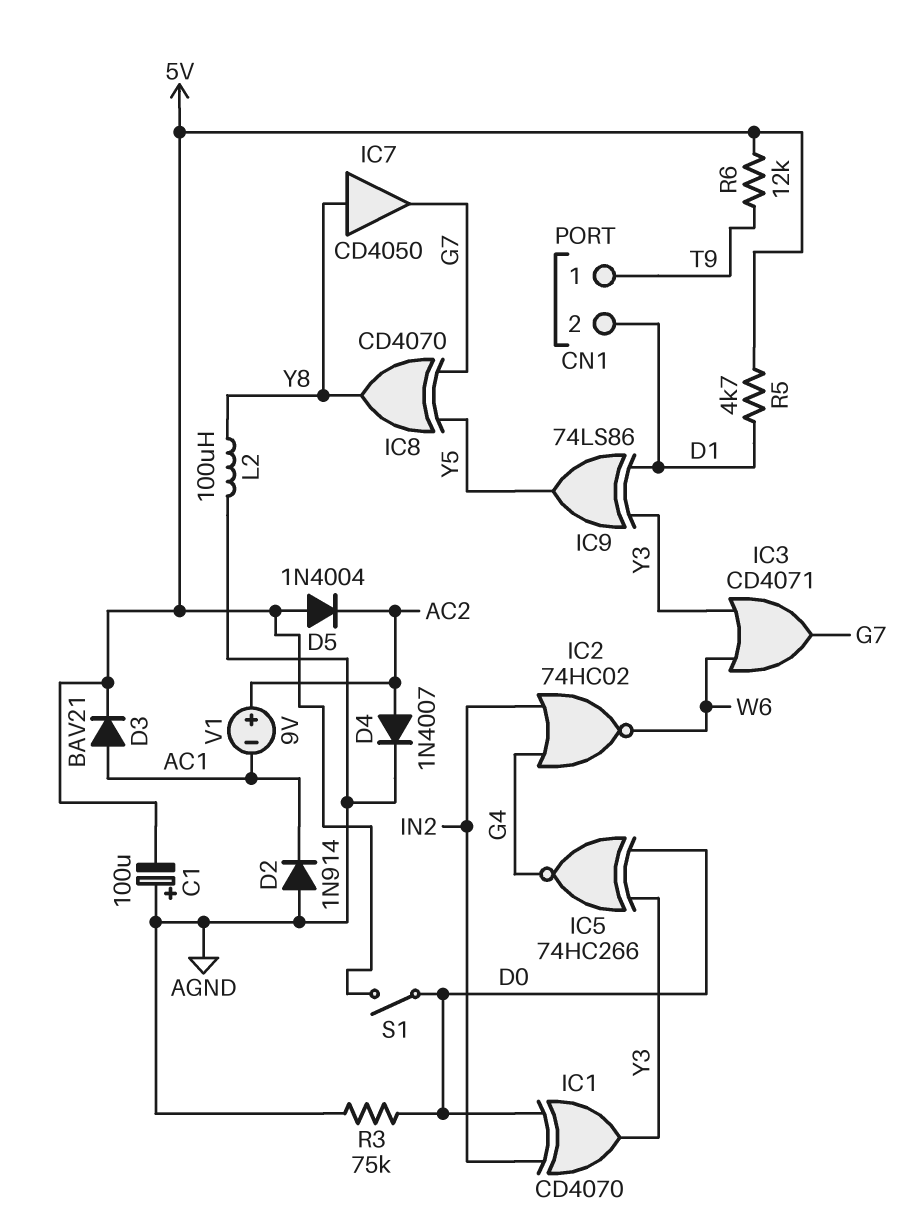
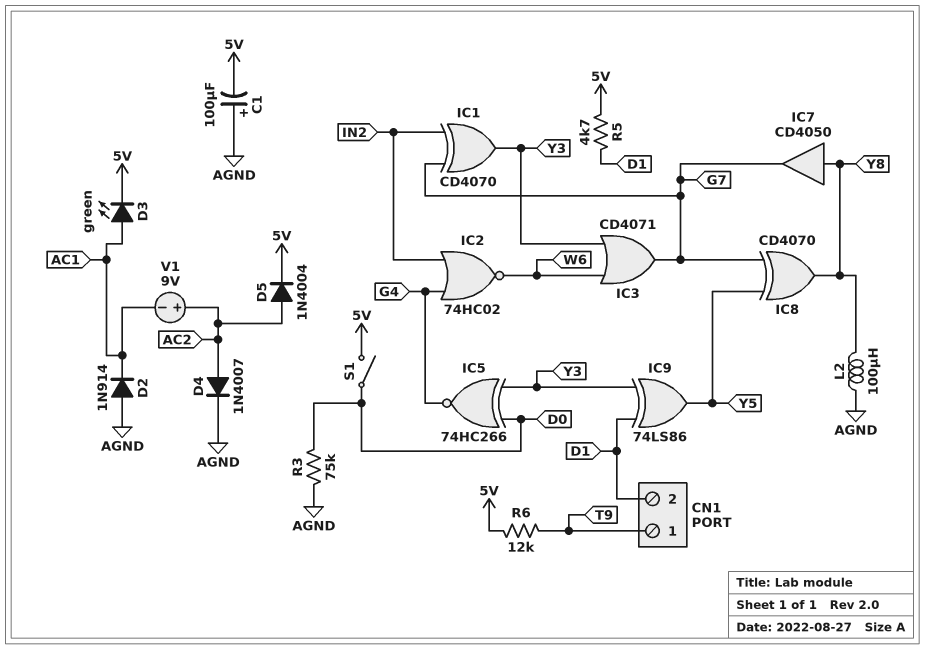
D3: diode BAV21 (A AC1, K 5V) -> LED green (A AC1, K 5V)
D5: diode 1N4004 (A 5V, K AC2) -> diode 1N4004 (A AC2, K 5V)
IC1: XOR CD4070 (in D0, in IN2, out Y3) -> XOR CD4070 (in G7, in IN2, out Y3)

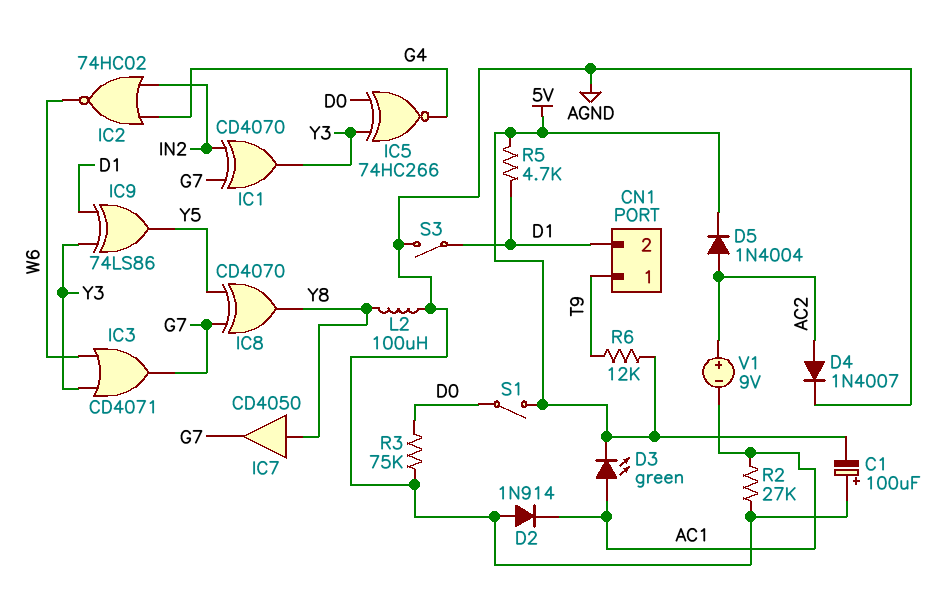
R2: none -> 27k (AC1, AGND)
S3: none -> switch (AGND, D1)

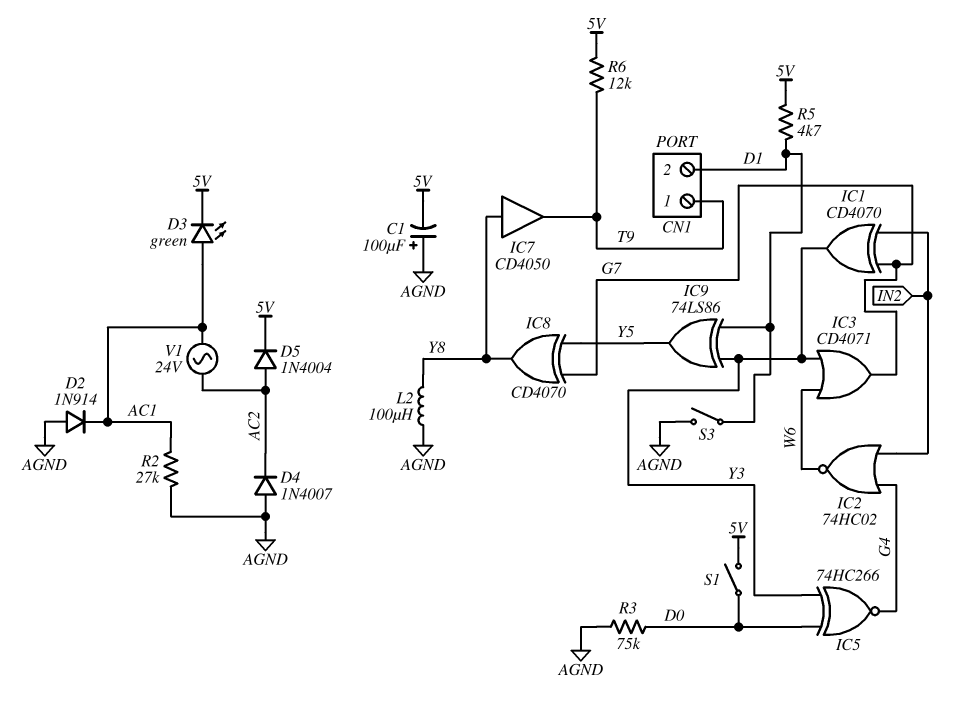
D4: diode 1N4007 (A AC2, K AGND) -> diode 1N4007 (A AGND, K AC2)
IC7: buffer CD4050 (in Y8, out G7) -> buffer CD4050 (in Y8, out T9)
V1: 9V (plus AC2, minus AC1) -> AC 24V (AC1, AC2)

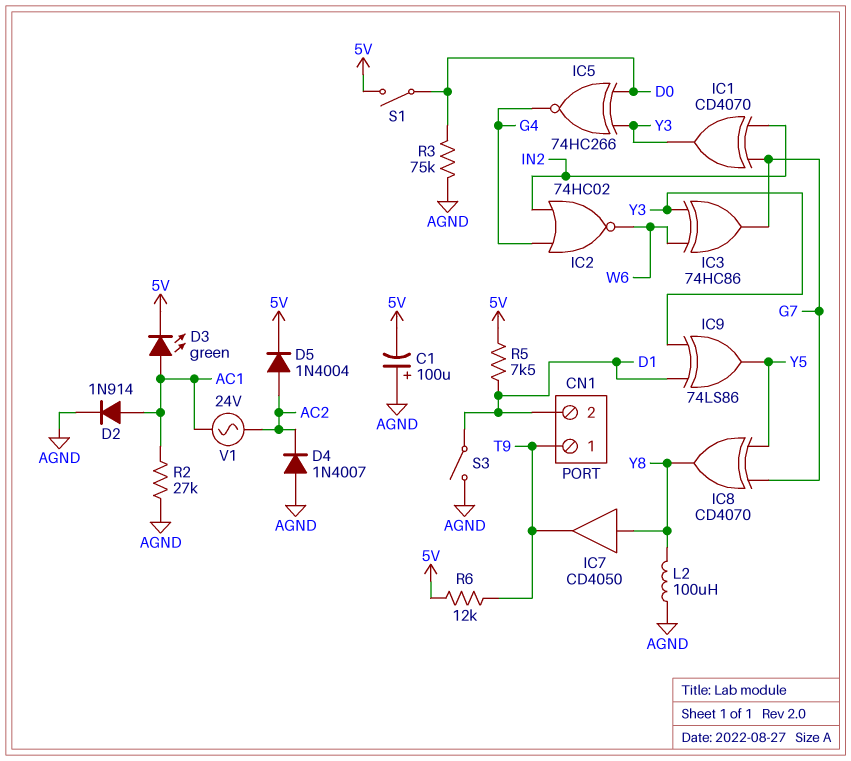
D2: diode 1N914 (A AGND, K AC1) -> diode 1N914 (A AC1, K AGND)
IC3: OR CD4071 (in W6, in Y3, out G7) -> XOR 74HC86 (in W6, in Y3, out G7)
R5: 4.7k (5V, D1) -> 7.5k (5V, D1)

